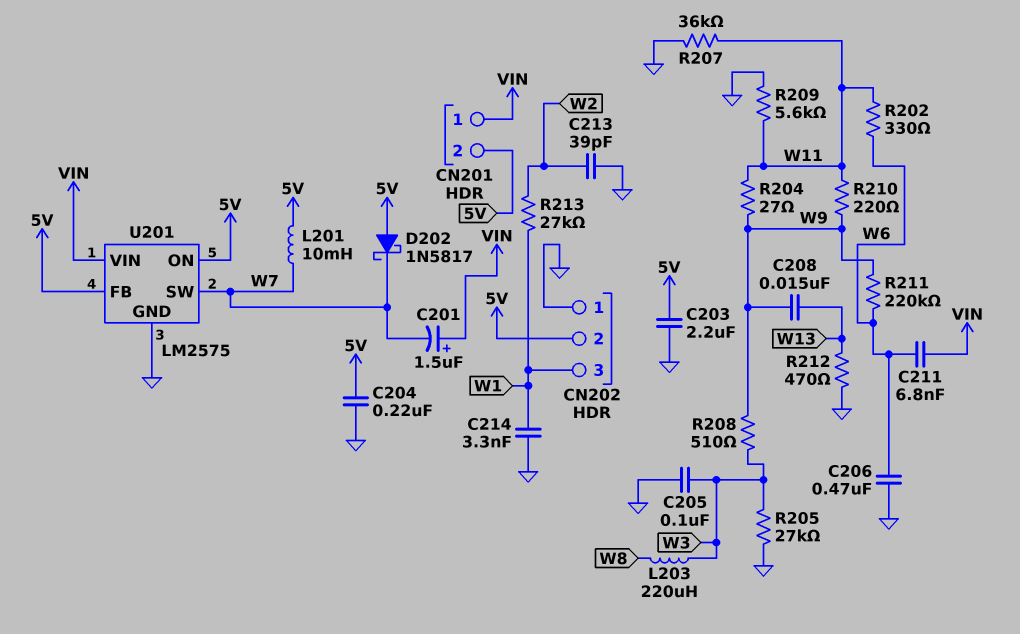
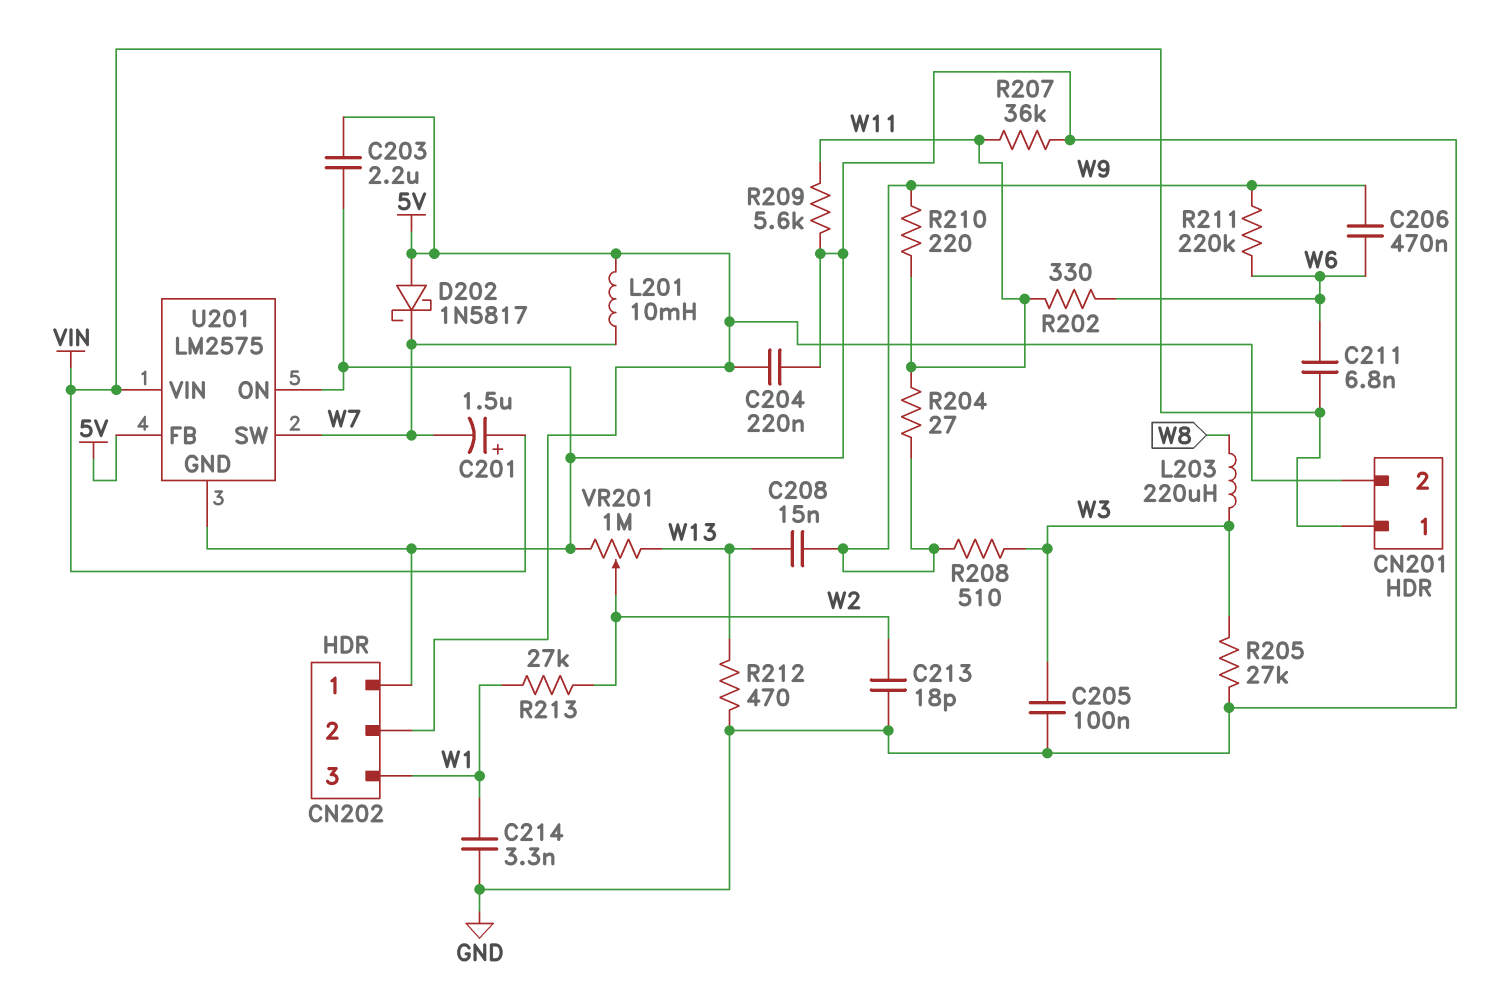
C206: 470nF (GND, W6) -> 470nF (W6, W9)
C213: 39pF (GND, W2) -> 18pF (GND, W2)
U201 pin ON: 5V -> GND
VR201: none -> 1M (GND, W13, wiper W2)

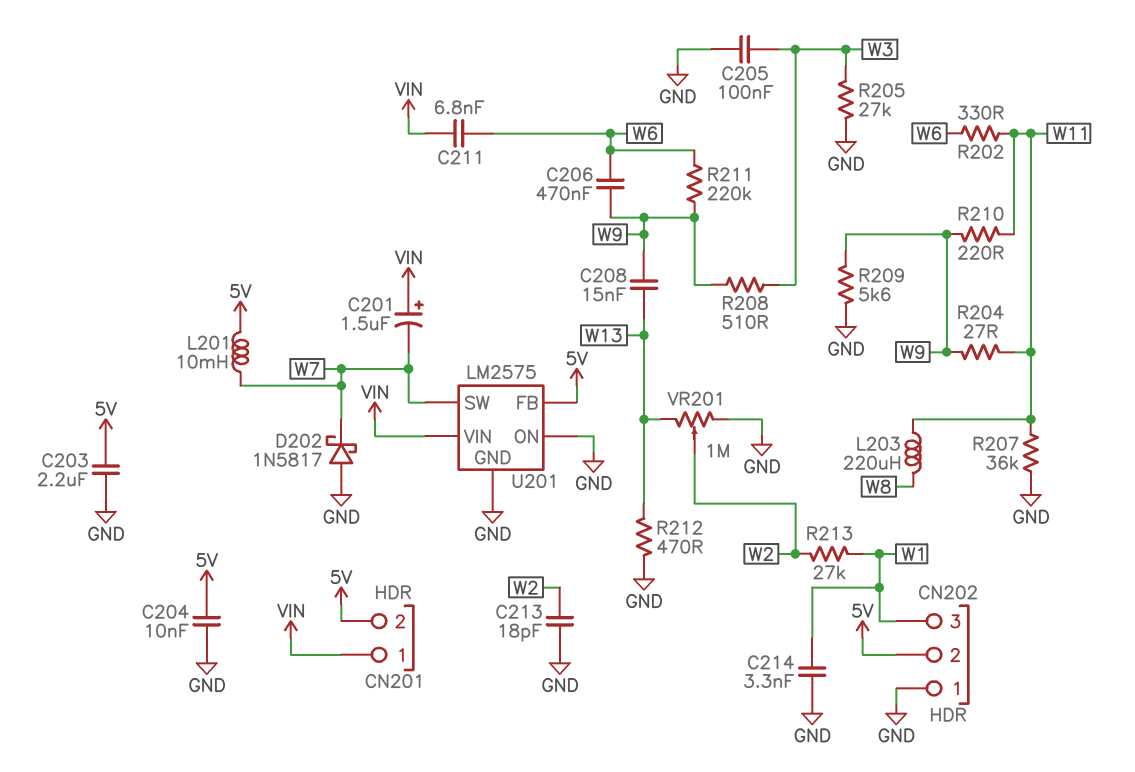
C204: 220nF (5V, GND) -> 10nF (5V, GND)
D202: schottky 1N5817 (A 5V, K W7) -> schottky 1N5817 (A GND, K W7)
L203: 220uH (W3, W8) -> 220uH (W8, W11)
R209: 5.6k (GND, W11) -> 5.6k (GND, W9)

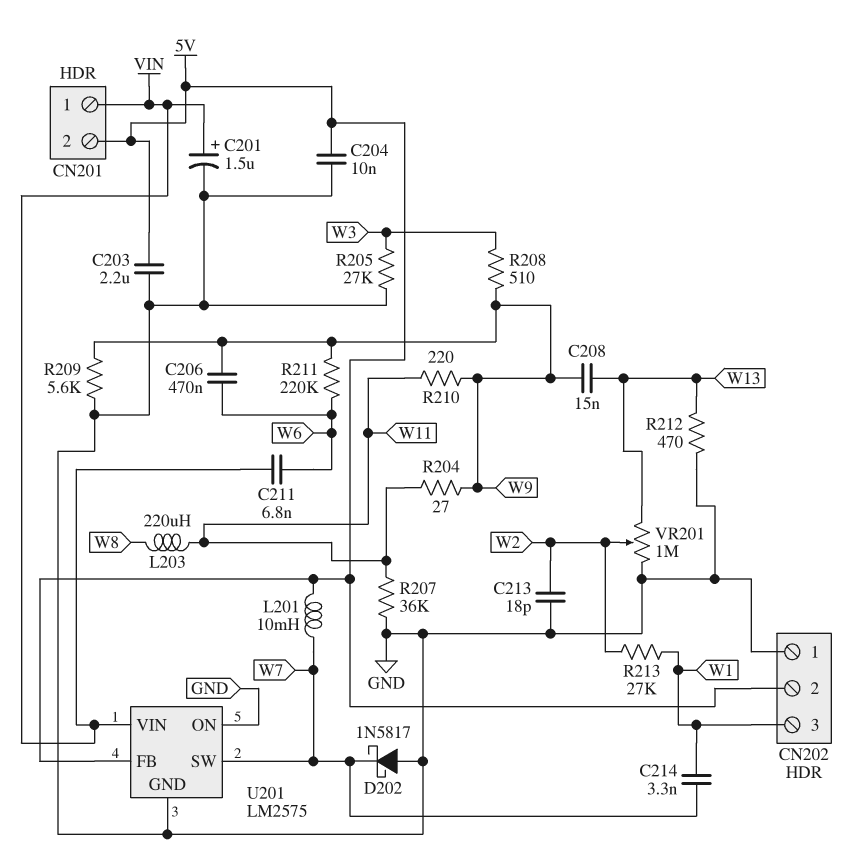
C201: 1.5uF (plus VIN, minus W7) -> 1.5uF (plus VIN, minus GND)
C205: 100nF (GND, W3) -> none
C214: 3.3nF (GND, W1) -> 3.3nF (W1, W7)
R202: 330 (W6, W11) -> none

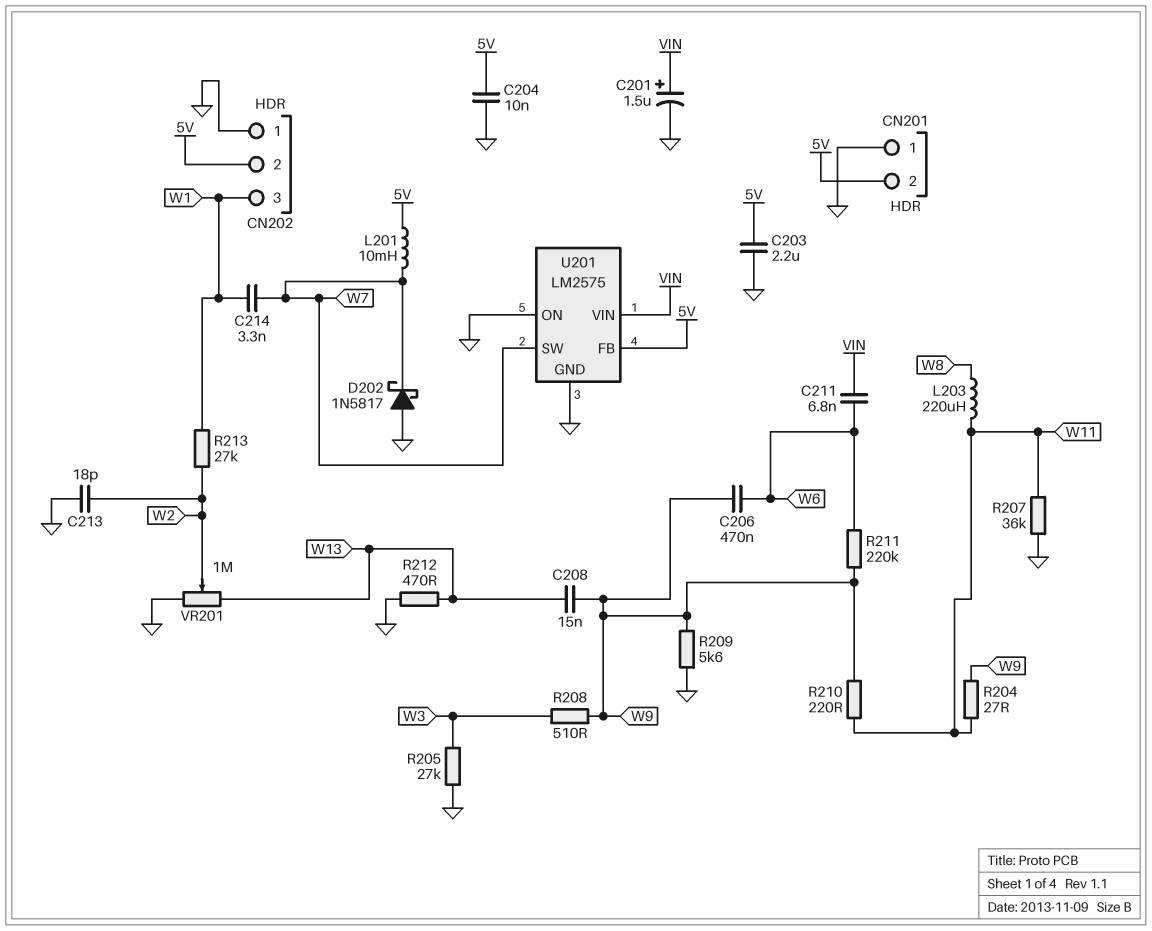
CN201 pin 1: VIN -> GND

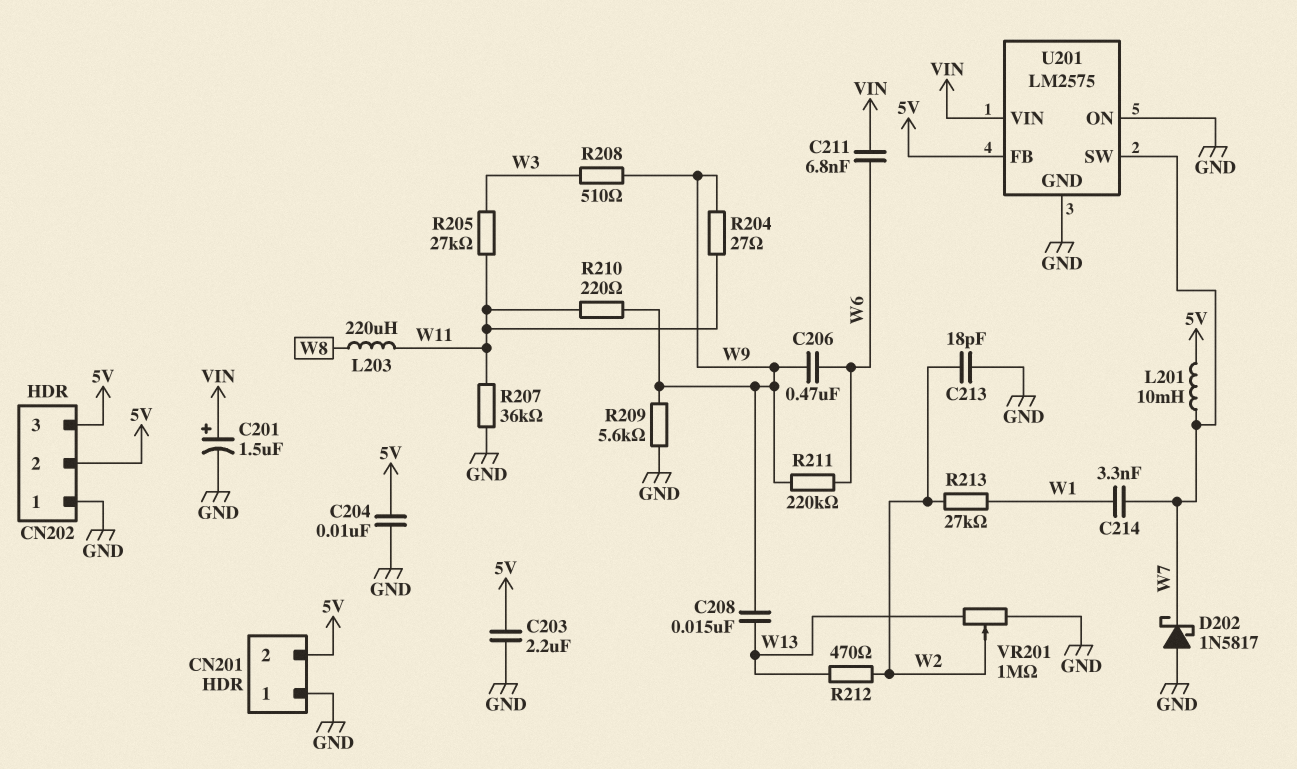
CN202 pin 3: W1 -> 5V
R205: 27k (GND, W3) -> 27k (W3, W11)
R212: 470 (GND, W13) -> 470 (W2, W13)

